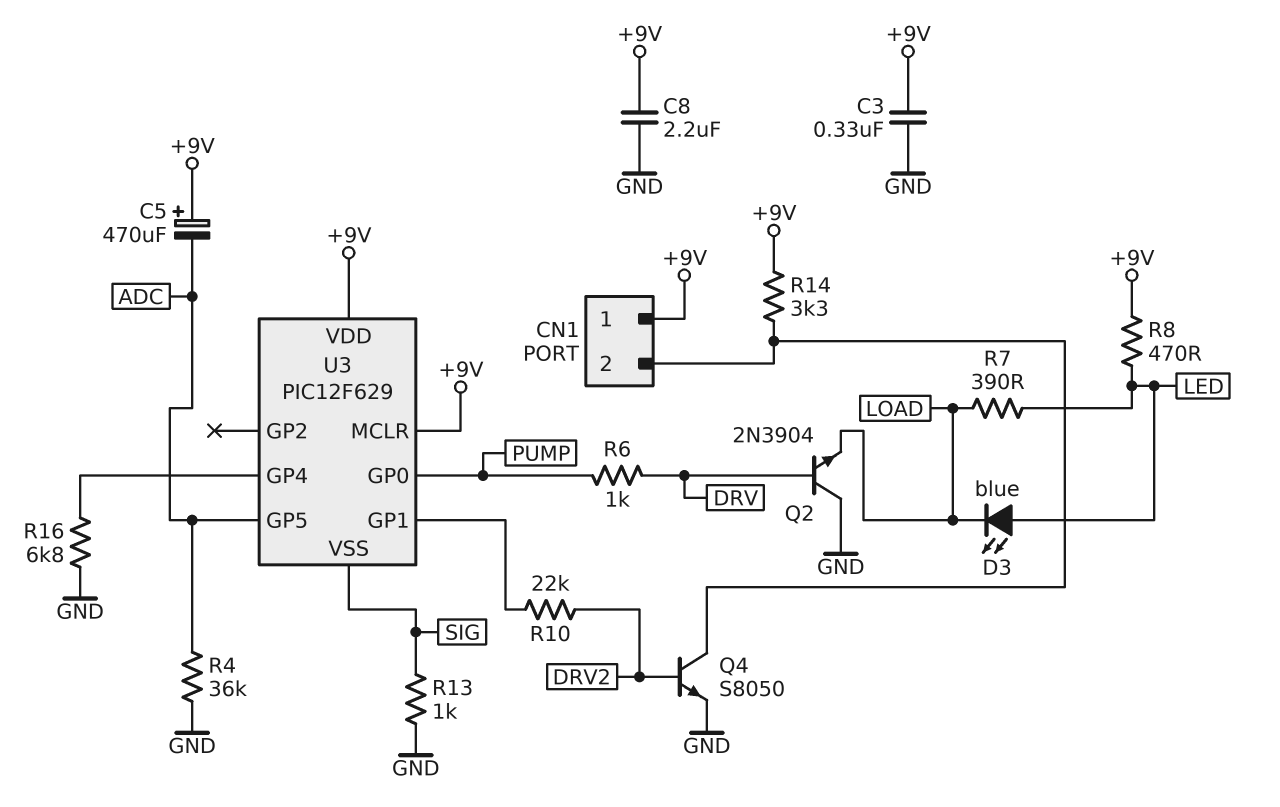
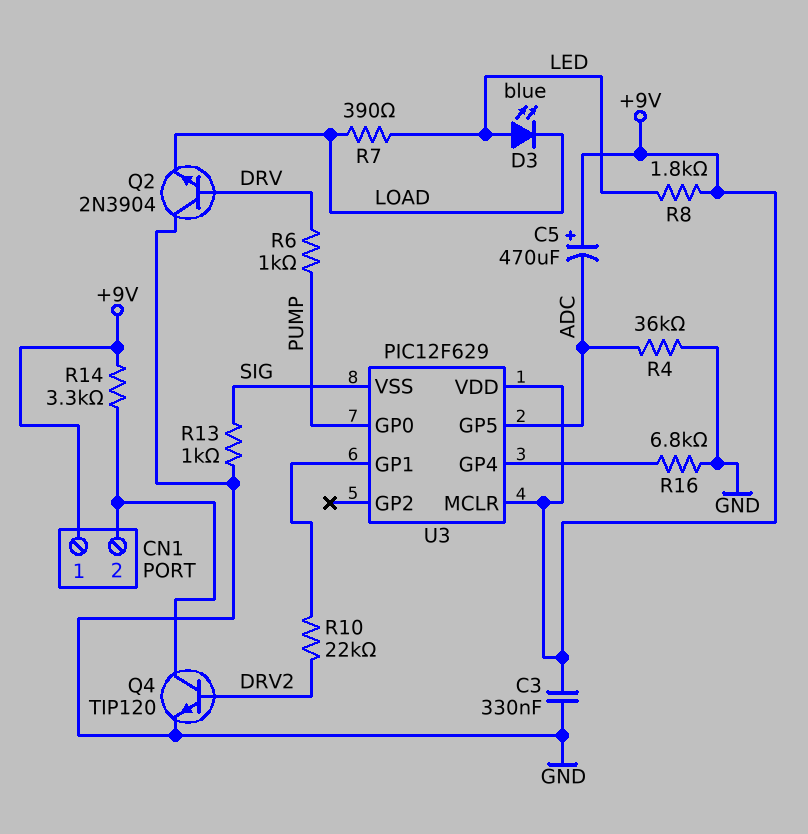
C8: 2.2uF (+9V, GND) -> none
Q4: NPN S8050 (B DRV2, C CN1/2, E GND) -> NPN TIP120 (B DRV2, C CN1/2, E GND)
R8: 470 (+9V, LED) -> 1.8k (+9V, LED)

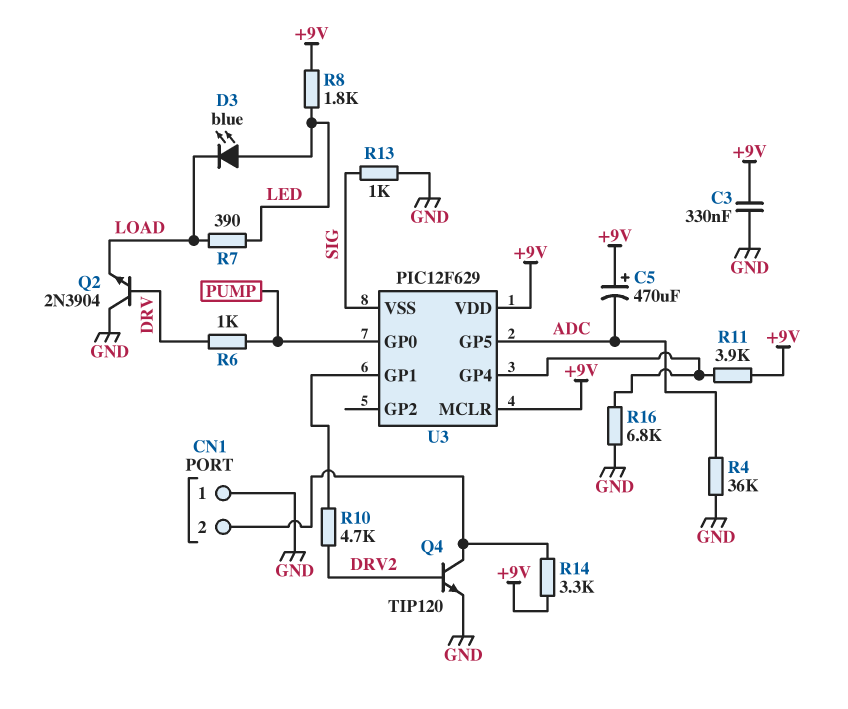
CN1 pin 1: +9V -> GND
R10: 22k (DRV2, U3/GP1) -> 4.7k (DRV2, U3/GP1)
R11: none -> 3.9k (+9V, U3/GP4)

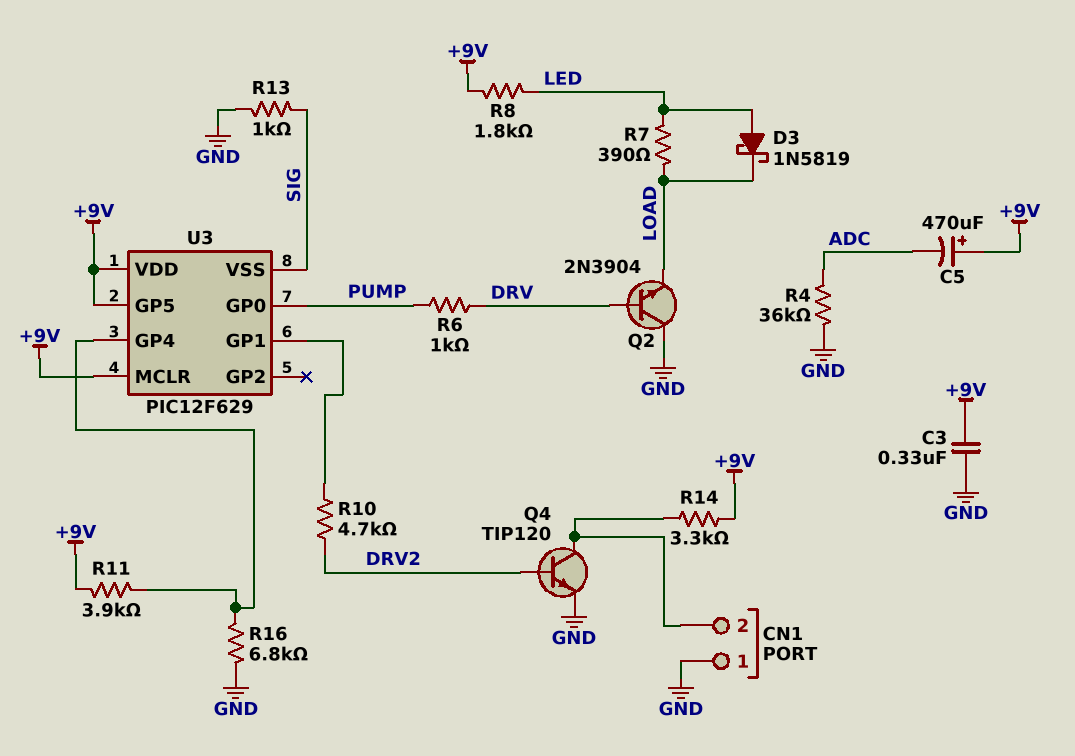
D3: LED blue (A LED, K LOAD) -> schottky 1N5819 (A LED, K LOAD)
U3 pin GP5: ADC -> +9V

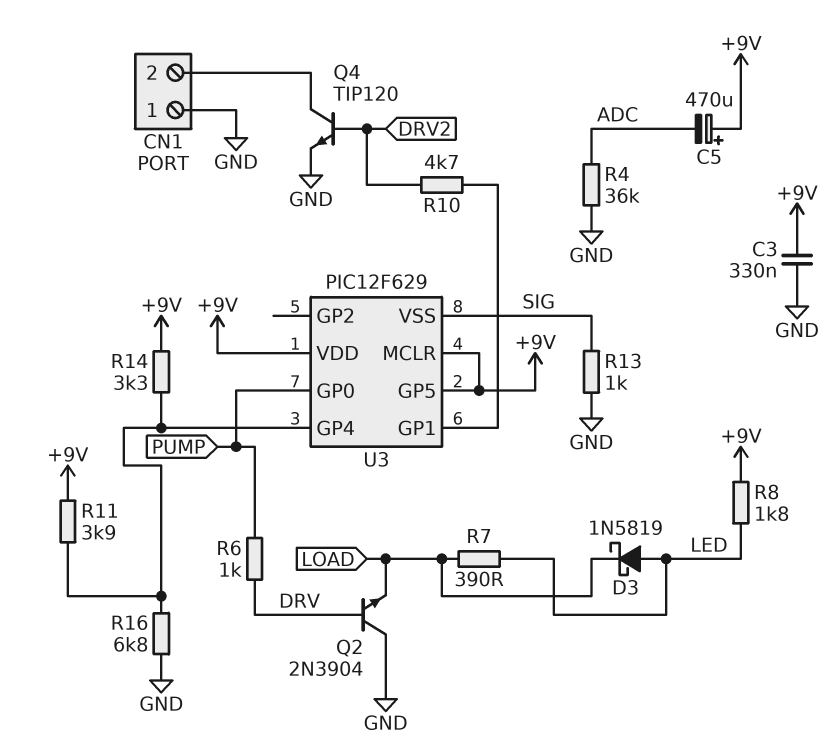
R14: 3.3k (+9V, CN1/2) -> 3.3k (+9V, U3/GP4)

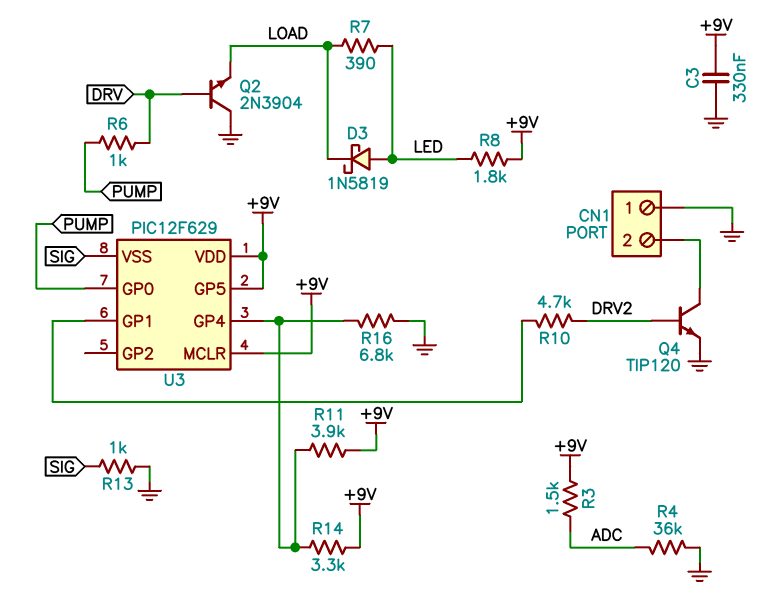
C5: 470uF (plus +9V, minus ADC) -> none
R3: none -> 1.5k (+9V, ADC)

